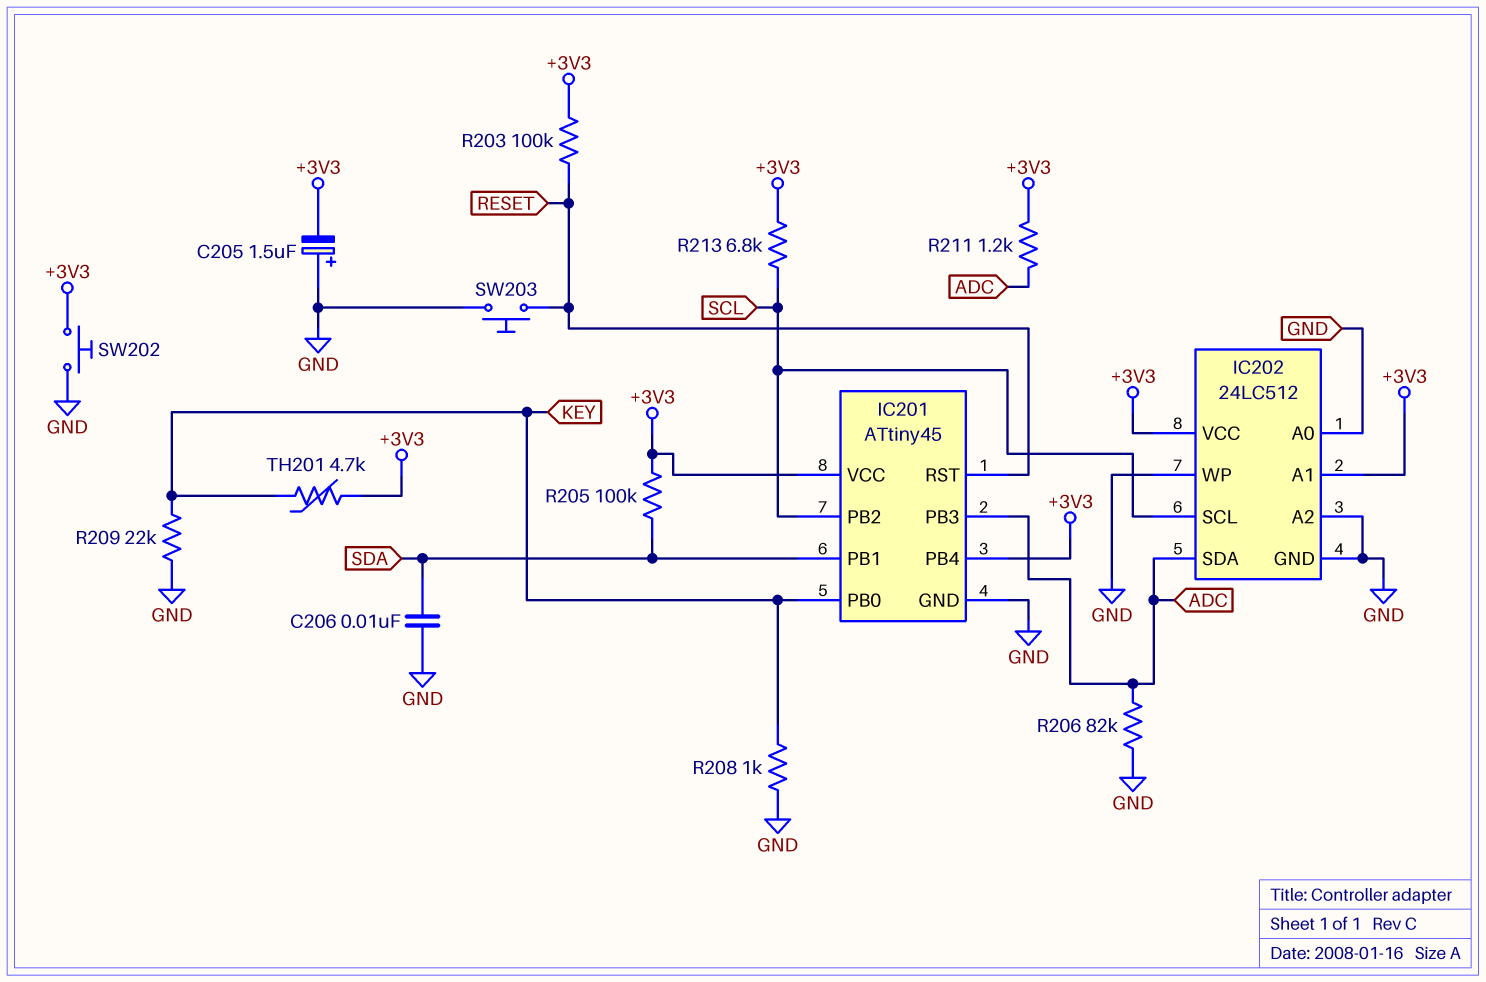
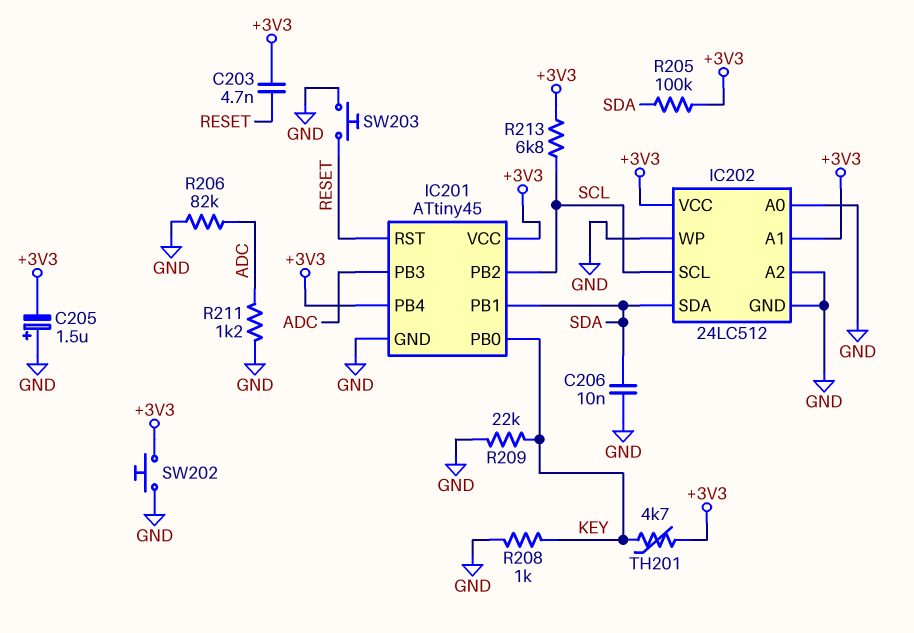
C203: none -> 4.7nF (+3V3, RESET)
IC202 pin SDA: ADC -> SDA
R203: 100k (+3V3, RESET) -> none
R211: 1.2k (+3V3, ADC) -> 1.2k (ADC, GND)

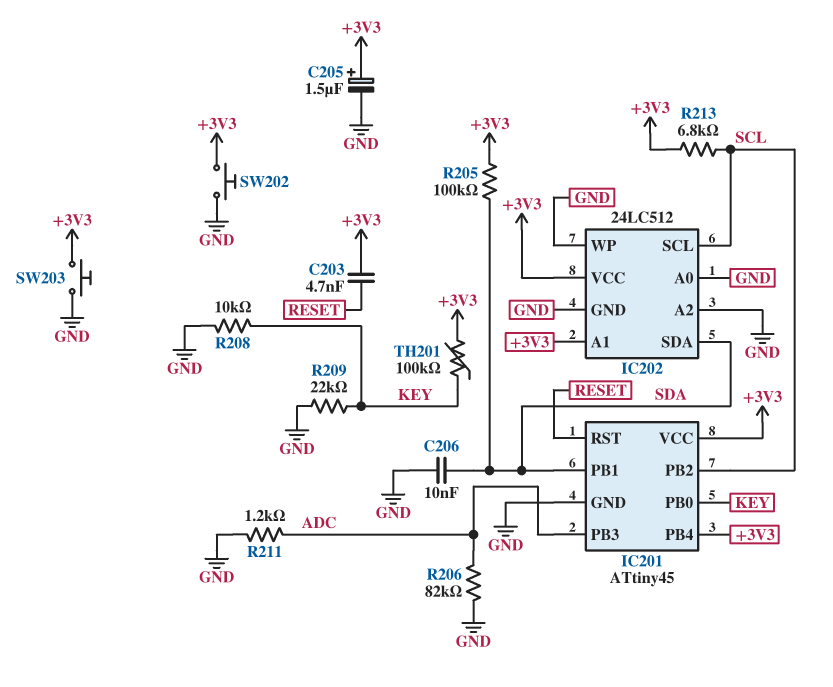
C205: 1.5uF (plus GND, minus +3V3) -> 1.5uF (plus +3V3, minus GND)
R208: 1k (GND, KEY) -> 10k (GND, KEY)
SW203: button (GND, RESET) -> button (+3V3, GND)
TH201: 4.7k (+3V3, KEY) -> 100k (+3V3, KEY)

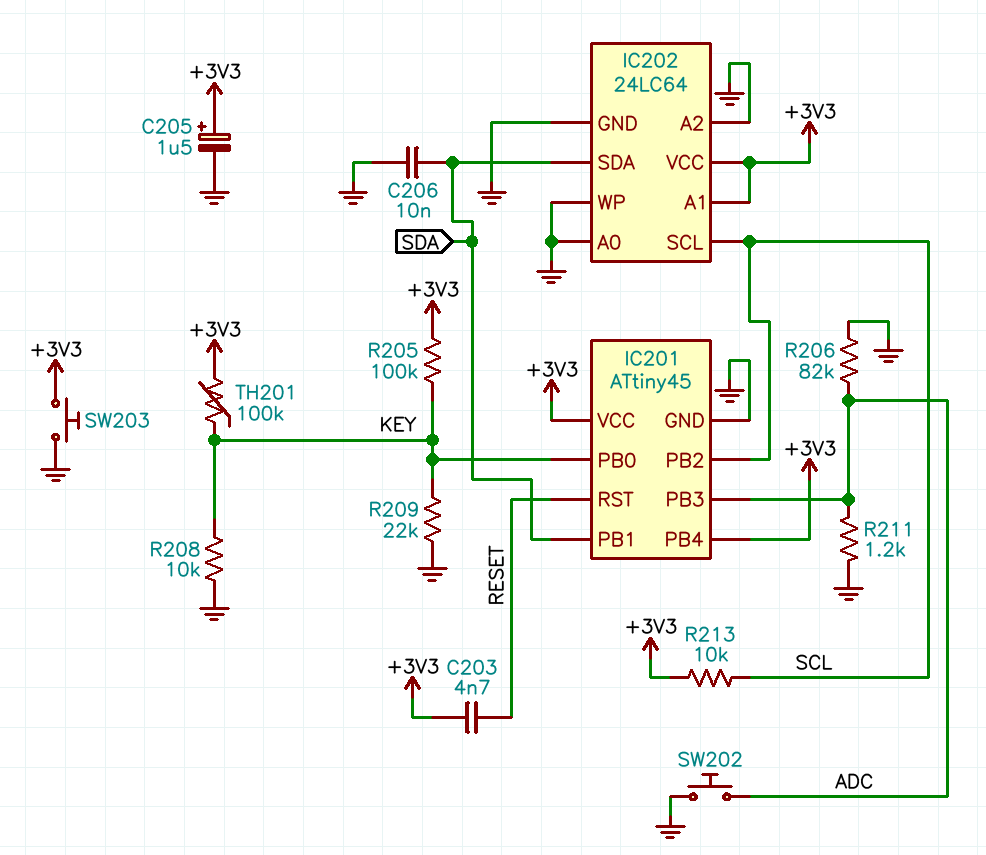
IC202: 24LC512 -> 24LC64
R205: 100k (+3V3, SDA) -> 100k (+3V3, KEY)
R213: 6.8k (+3V3, SCL) -> 10k (+3V3, SCL)
SW202: button (+3V3, GND) -> button (ADC, GND)

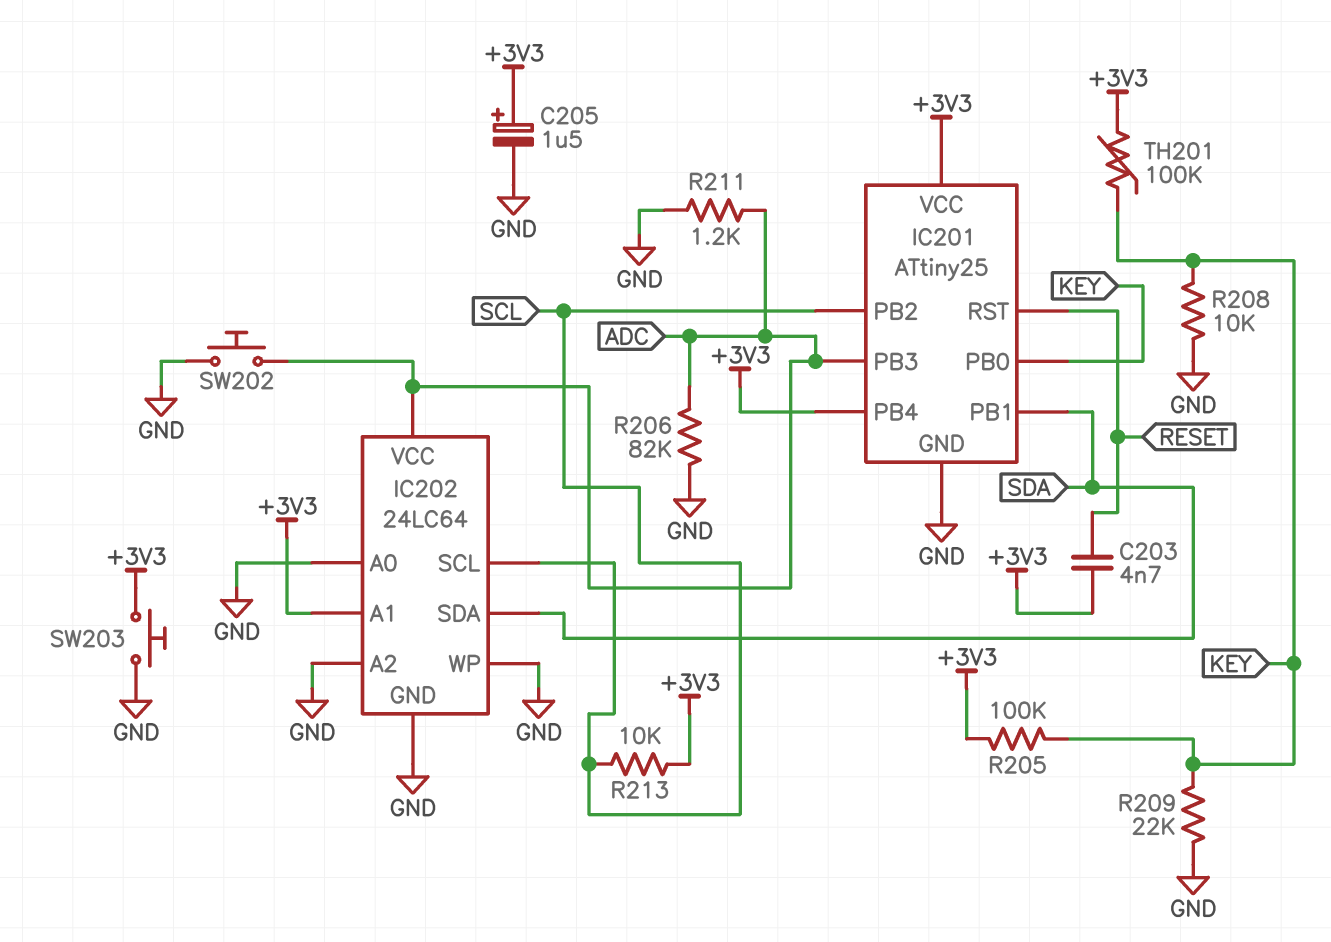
C206: 10nF (GND, SDA) -> none
IC201: ATtiny45 -> ATtiny25
IC202 pin VCC: +3V3 -> ADC

